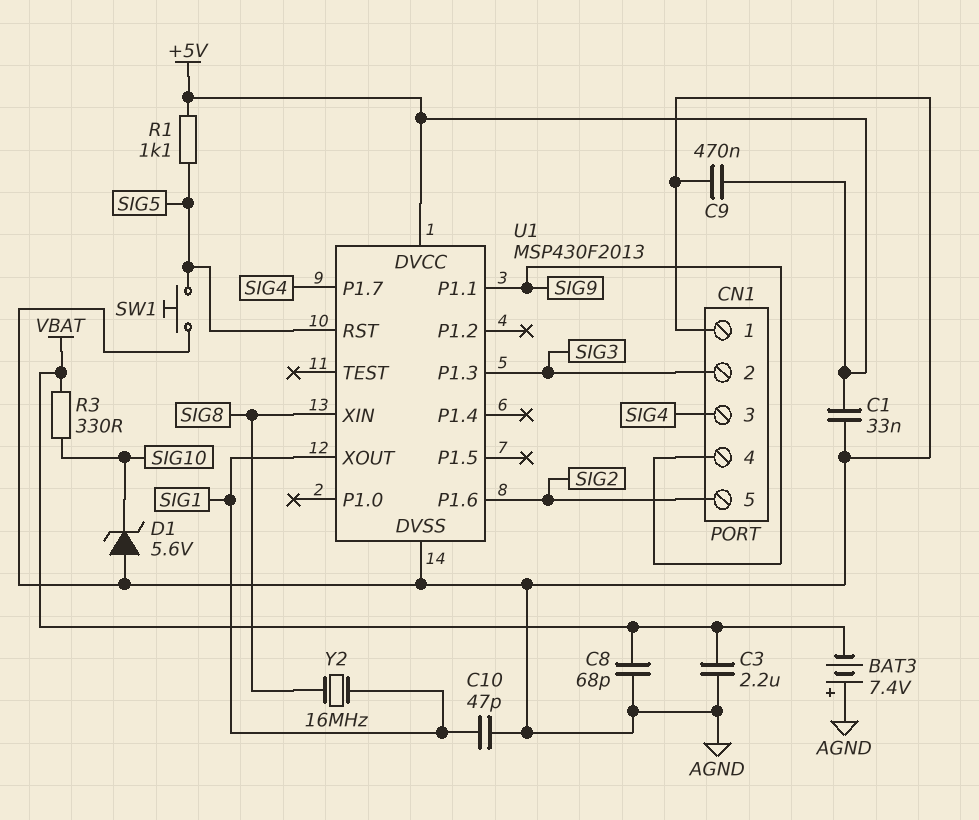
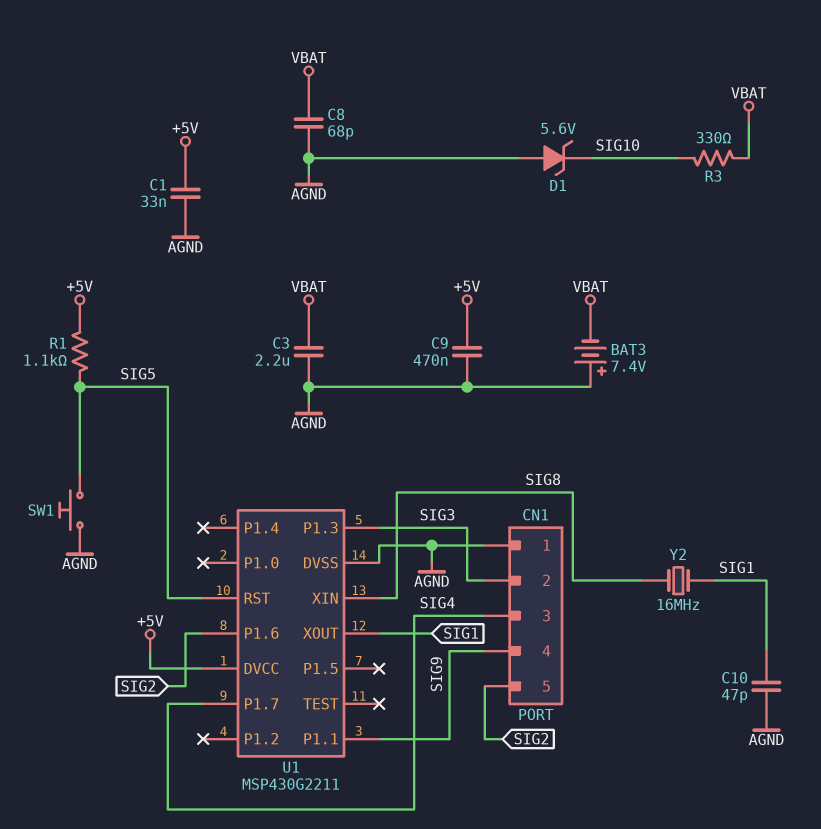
U1: MSP430F2013 -> MSP430G2211

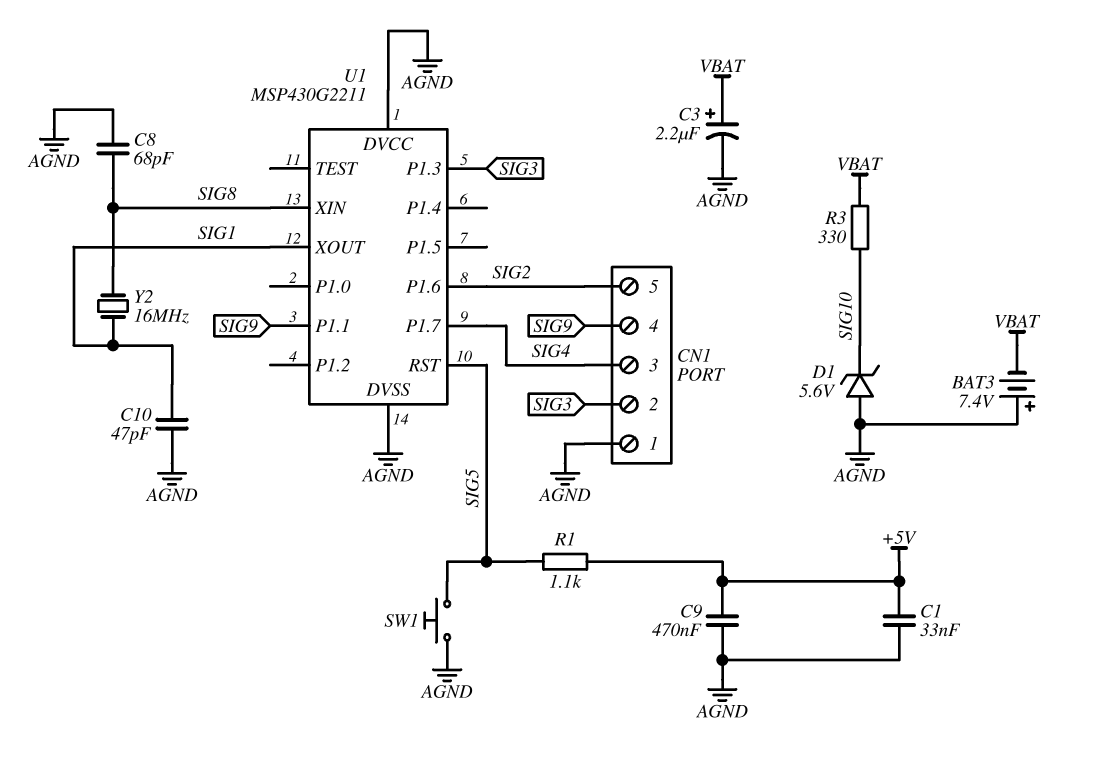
C3: 2.2uF (AGND, VBAT) -> 2.2uF (plus VBAT, minus AGND)
C8: 68pF (AGND, VBAT) -> 68pF (AGND, SIG8)
U1 pin DVCC: +5V -> AGND

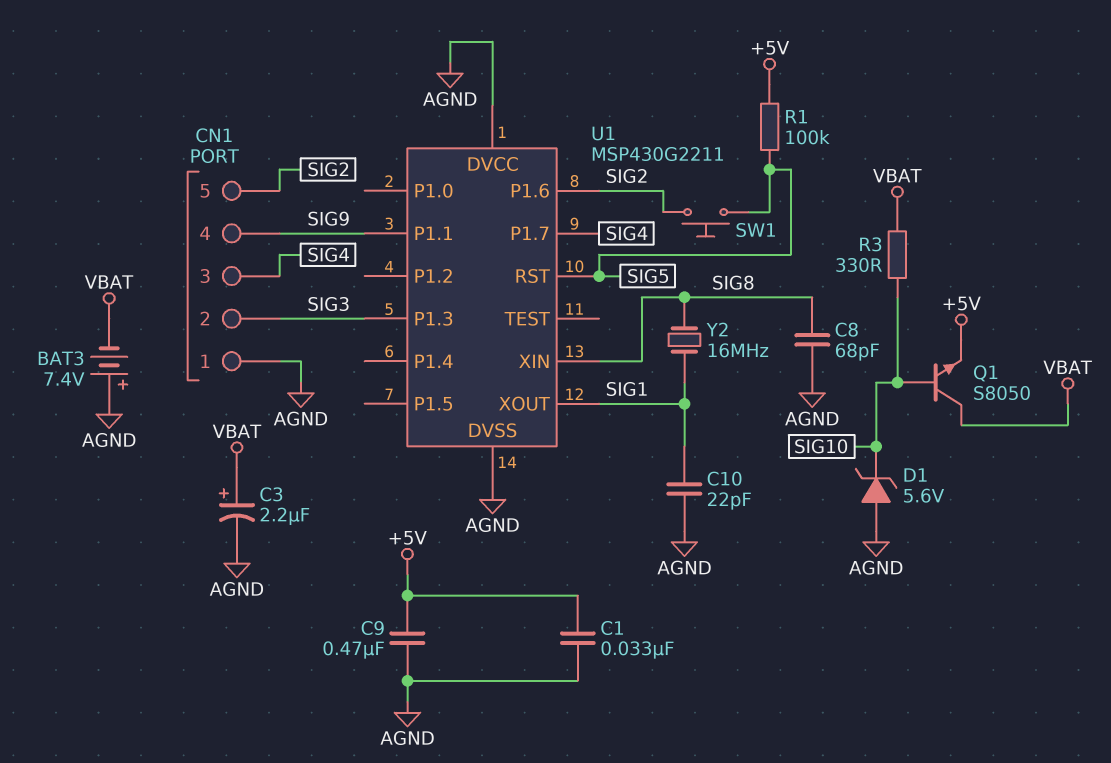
C10: 47pF (AGND, SIG1) -> 22pF (AGND, SIG1)
Q1: none -> NPN S8050 (B SIG10, C VBAT, E +5V)
R1: 1.1k (+5V, SIG5) -> 100k (+5V, SIG5)
SW1: button (AGND, SIG5) -> button (SIG2, SIG5)

